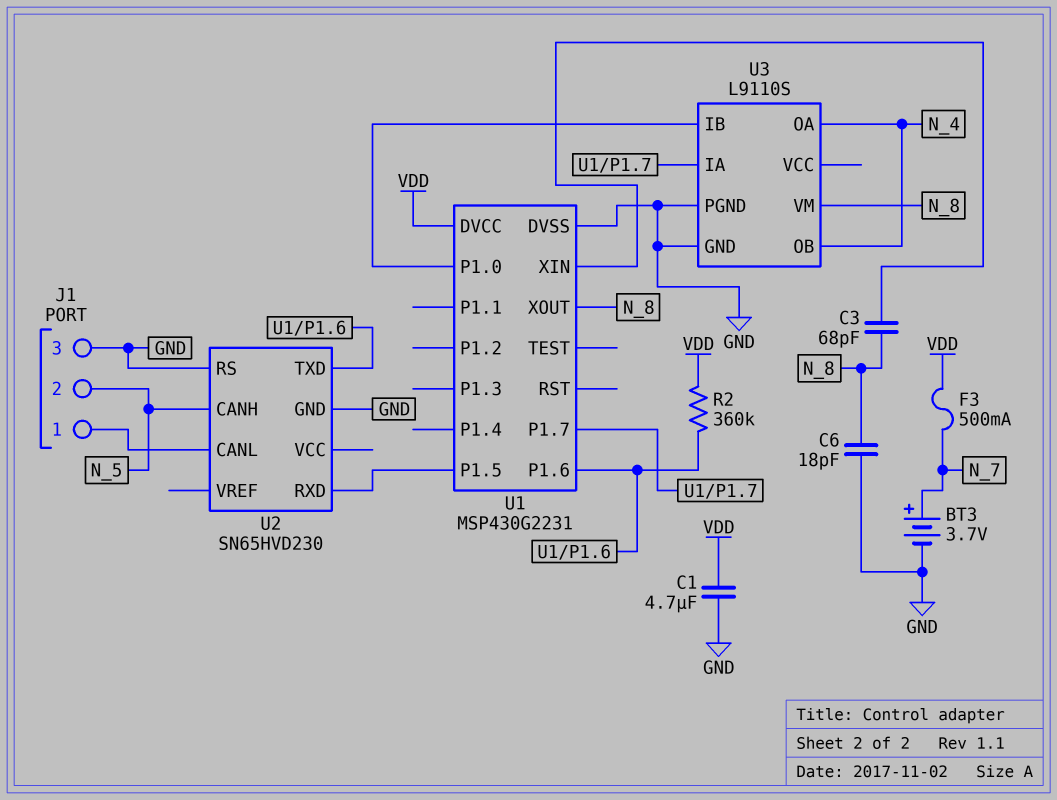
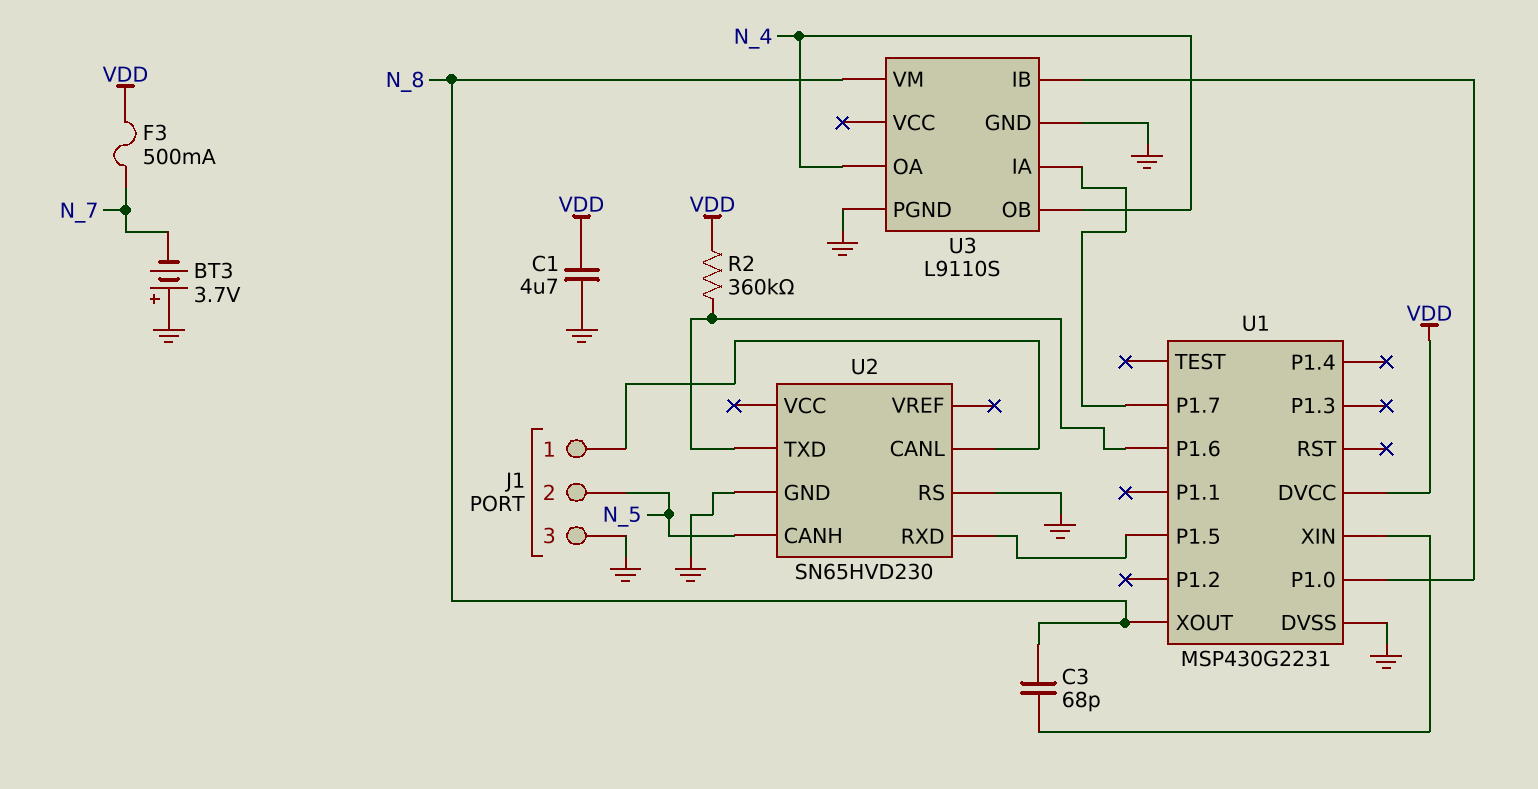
BT3: 3.7V (plus N_7, minus GND) -> 3.7V (plus GND, minus N_7)
C6: 18pF (GND, N_8) -> none

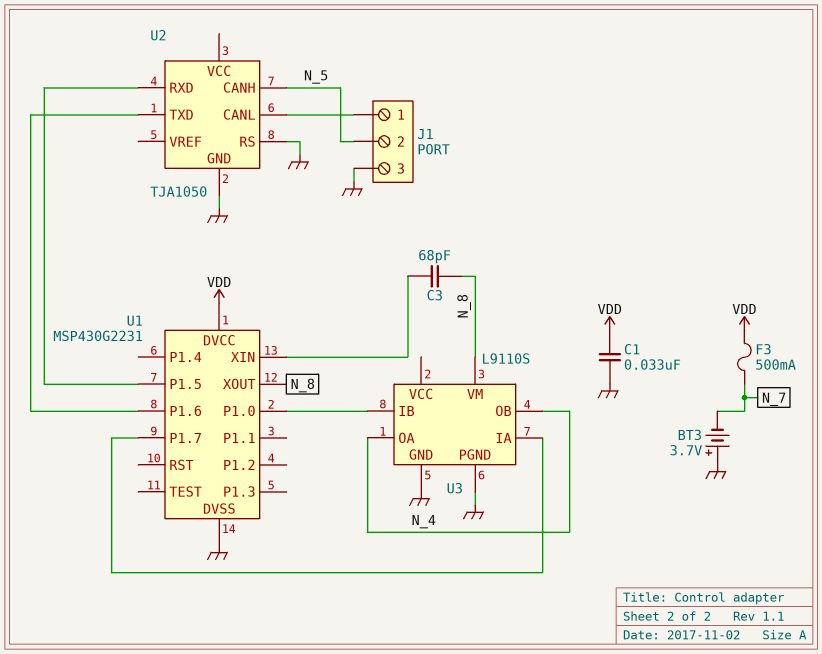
C1: 4.7uF (GND, VDD) -> 33nF (GND, VDD)
R2: 360k (U1/P1.6, VDD) -> none
U2: SN65HVD230 -> TJA1050

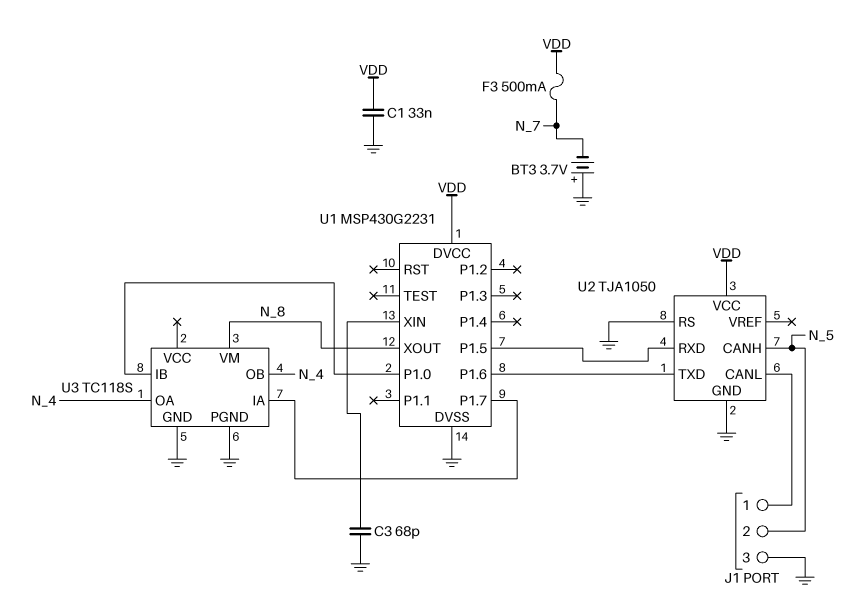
C3: 68pF (N_8, U1/XIN) -> 68pF (GND, U1/XIN)
U2 pin VCC: none -> VDD
U3: L9110S -> TC118S

